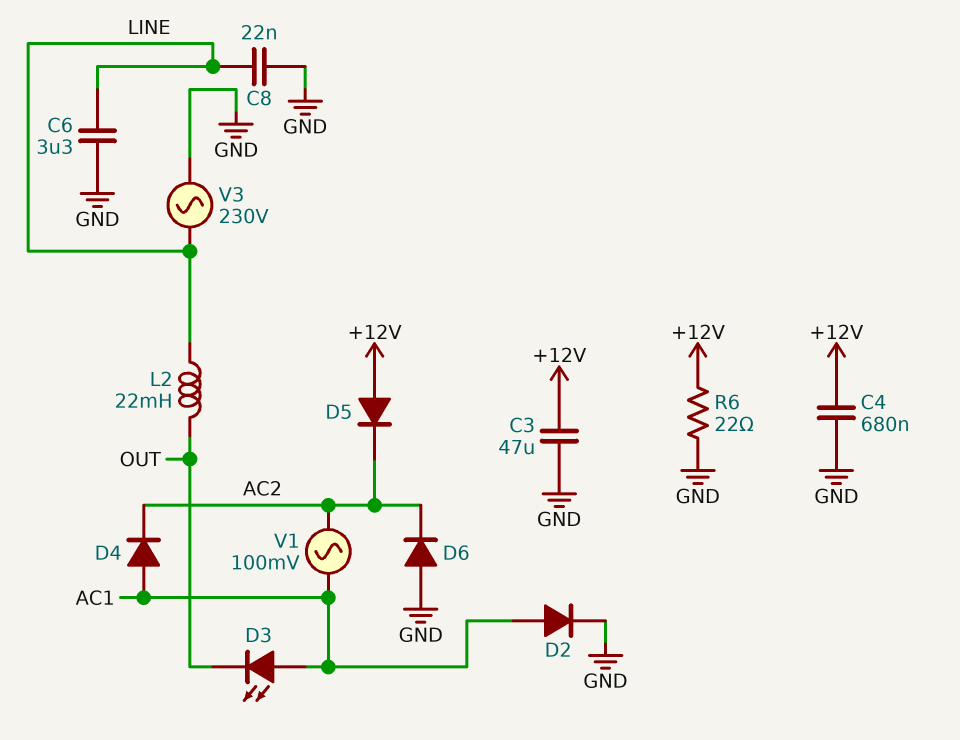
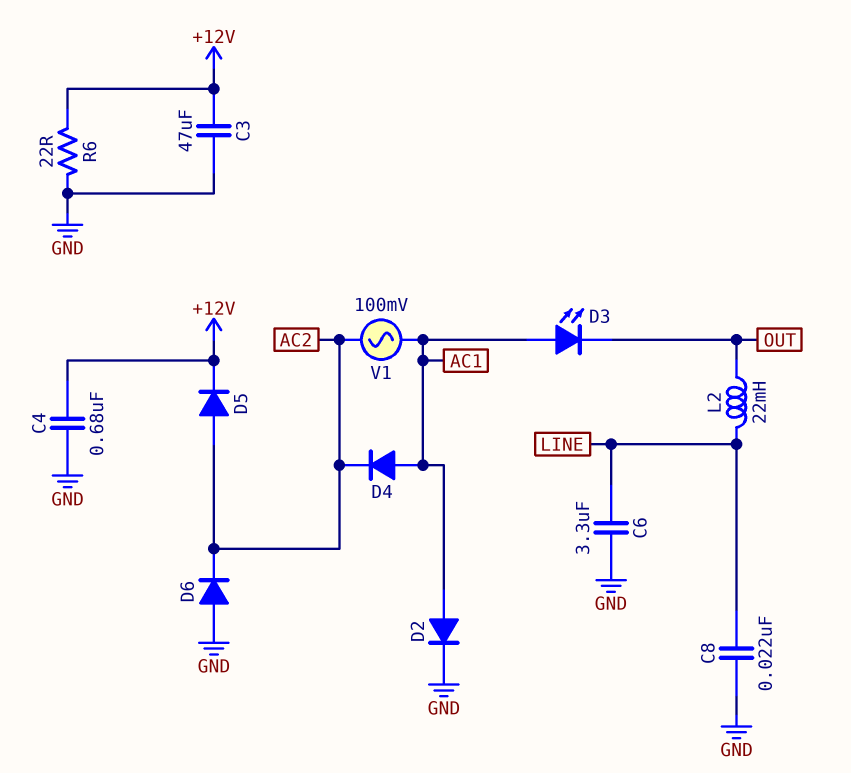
D5: diode (A +12V, K AC2) -> diode (A AC2, K +12V)
V3: AC 230V (GND, LINE) -> none

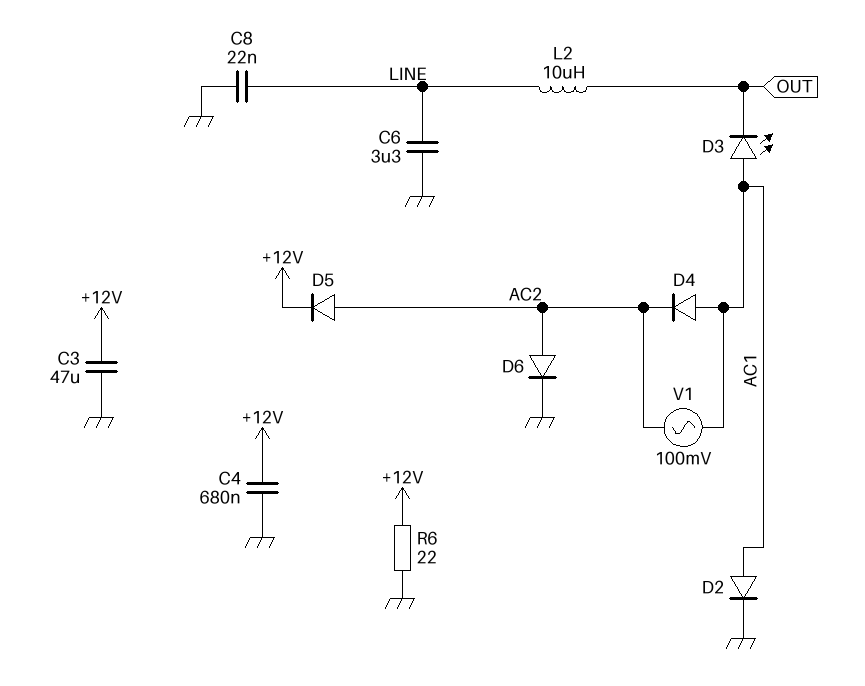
D6: diode (A GND, K AC2) -> diode (A AC2, K GND)
L2: 22mH (LINE, OUT) -> 10uH (LINE, OUT)

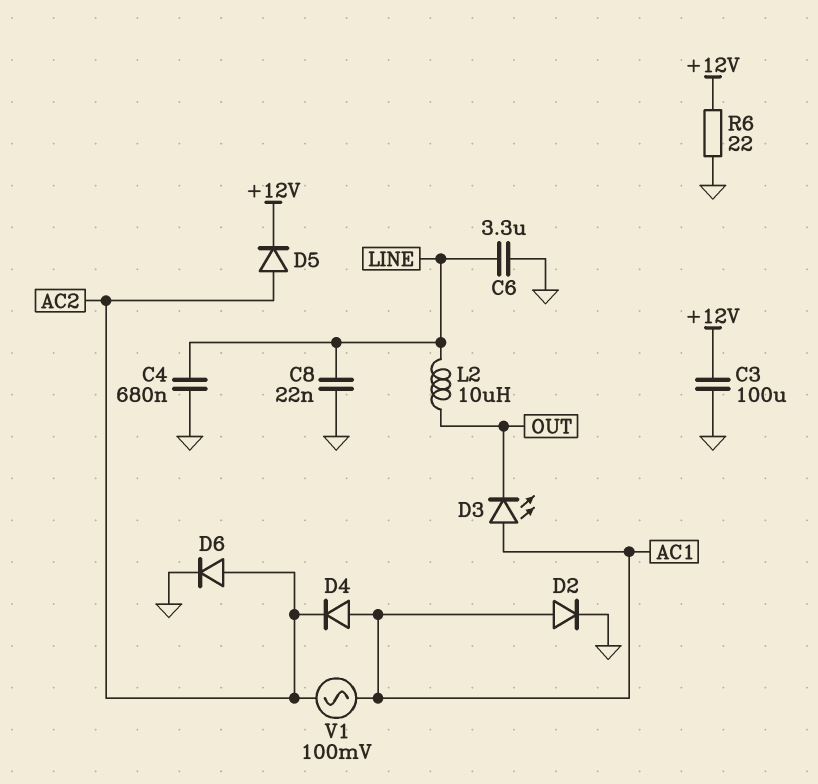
C3: 47uF (+12V, GND) -> 100uF (+12V, GND)
C4: 680nF (+12V, GND) -> 680nF (GND, LINE)

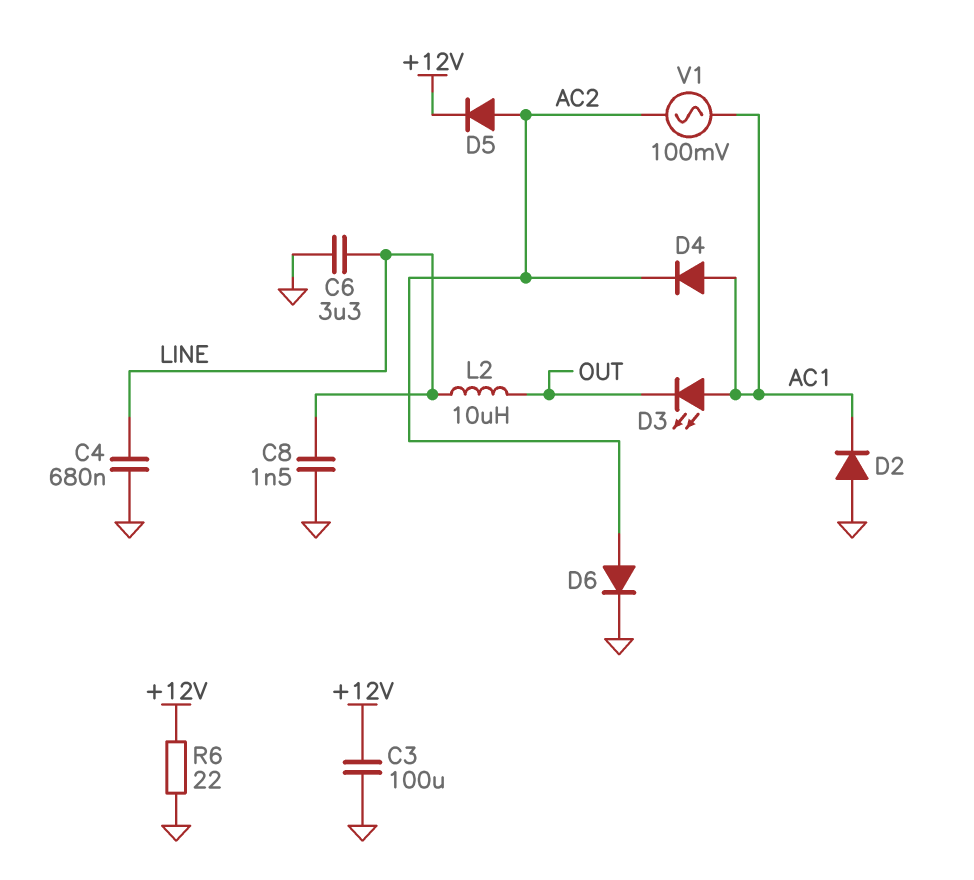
C8: 22nF (GND, LINE) -> 1.5nF (GND, LINE)
D2: diode (A AC1, K GND) -> diode (A GND, K AC1)

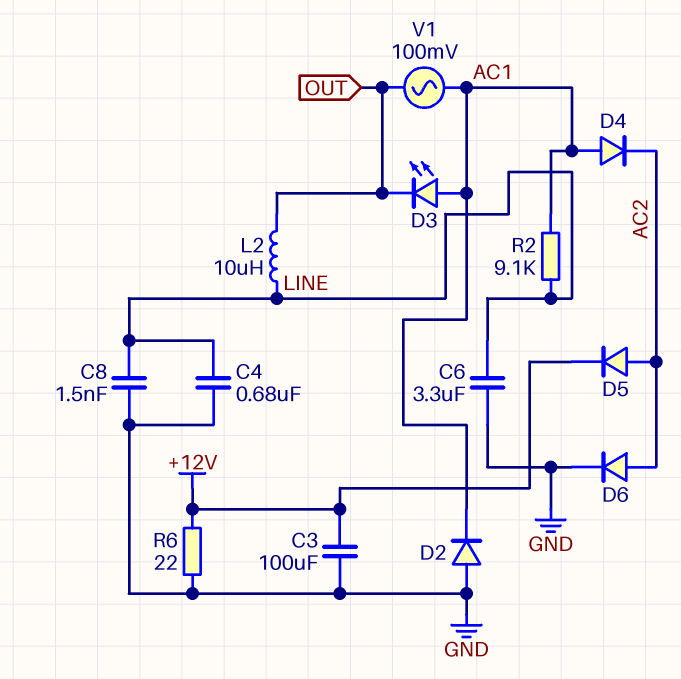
R2: none -> 9.1k (AC1, LINE)
V1: AC 100mV (AC1, AC2) -> AC 100mV (AC1, OUT)

